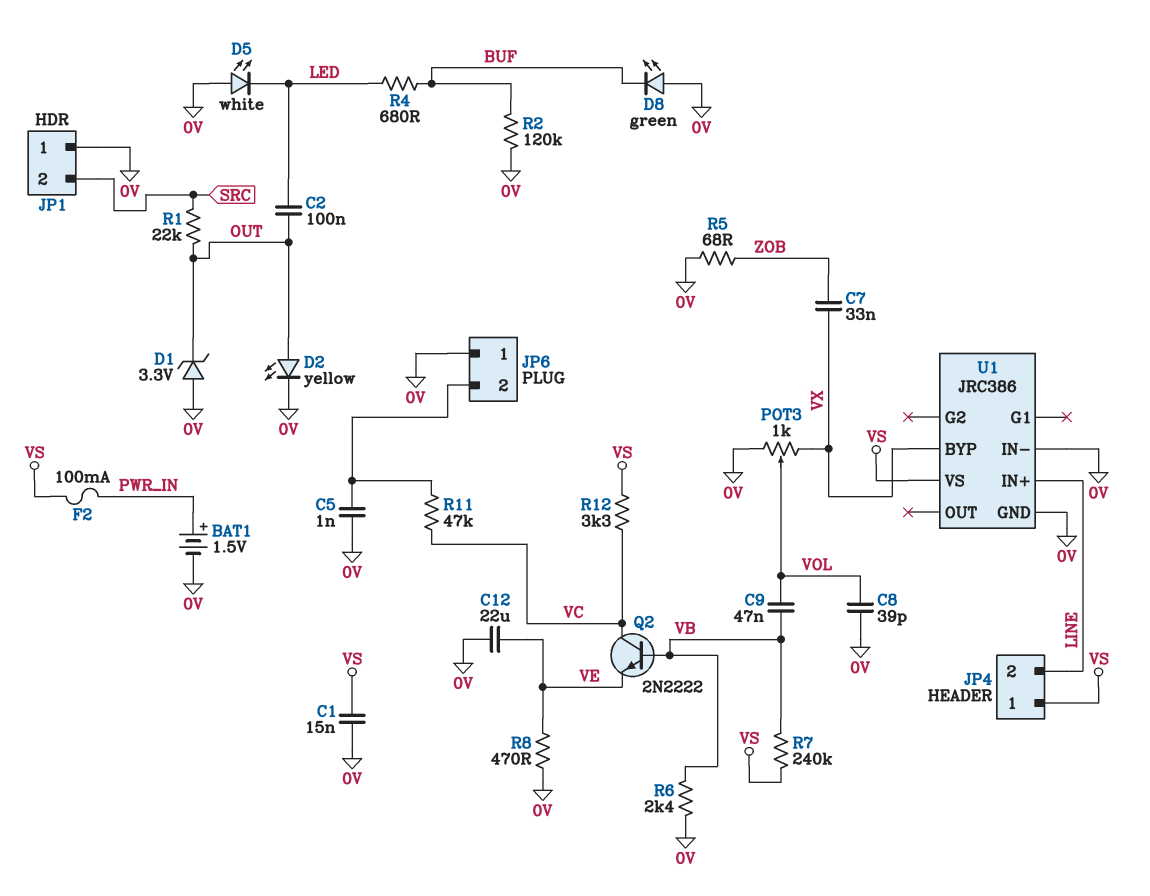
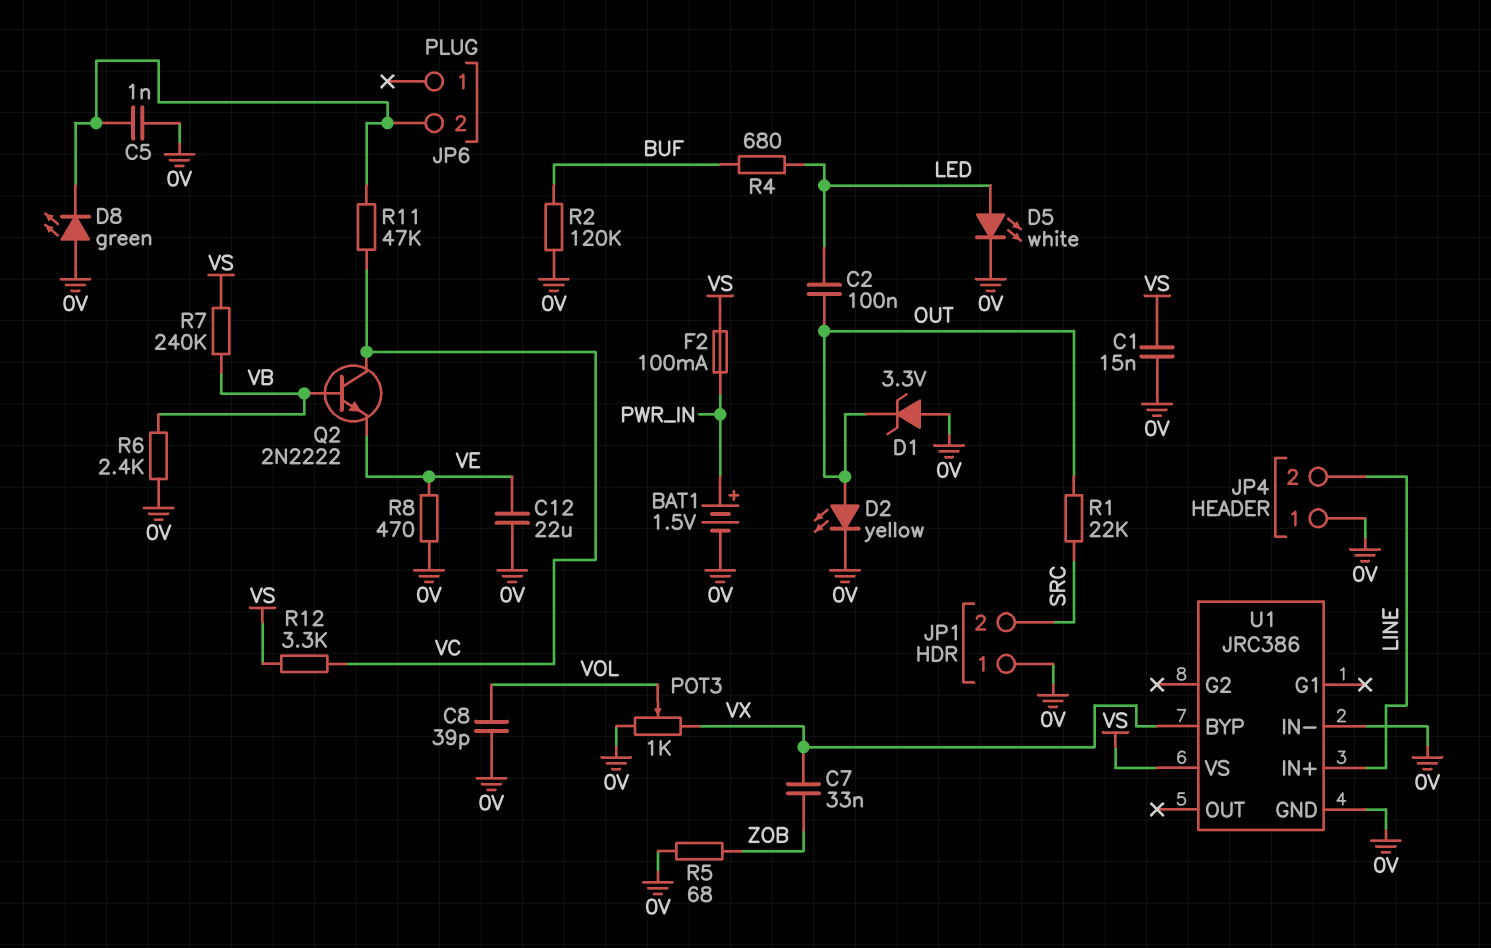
C9: 47nF (VB, VOL) -> none
D5: LED white (A 0V, K LED) -> LED white (A LED, K 0V)
D8: LED green (A 0V, K BUF) -> LED green (A 0V, K JP6/2)
JP4 pin 1: VS -> 0V
JP6 pin 1: 0V -> none

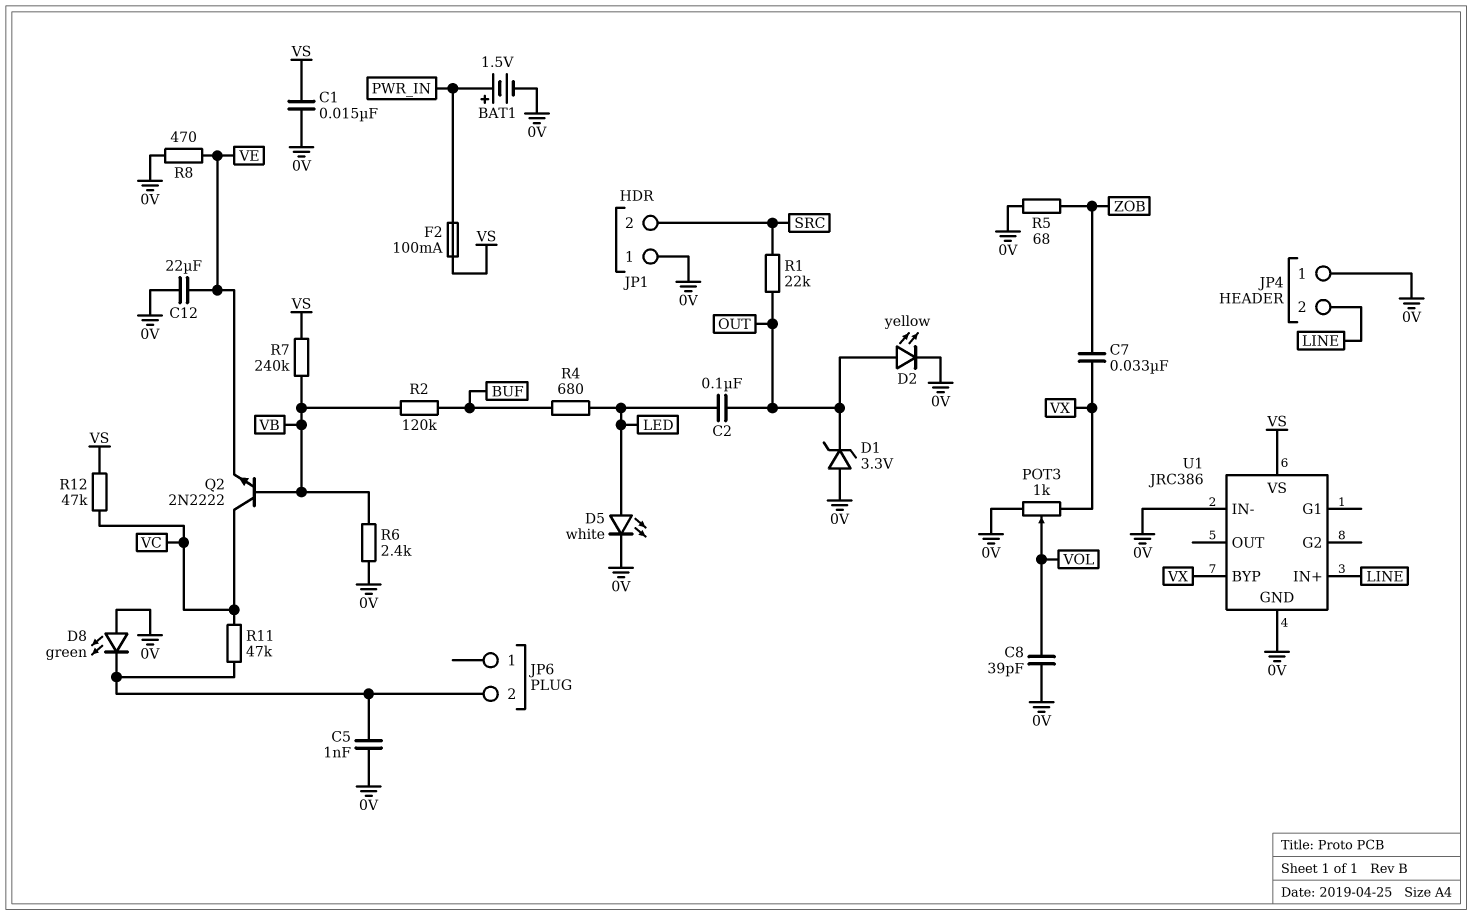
R2: 120k (0V, BUF) -> 120k (BUF, VB)
R12: 3.3k (VC, VS) -> 47k (VC, VS)

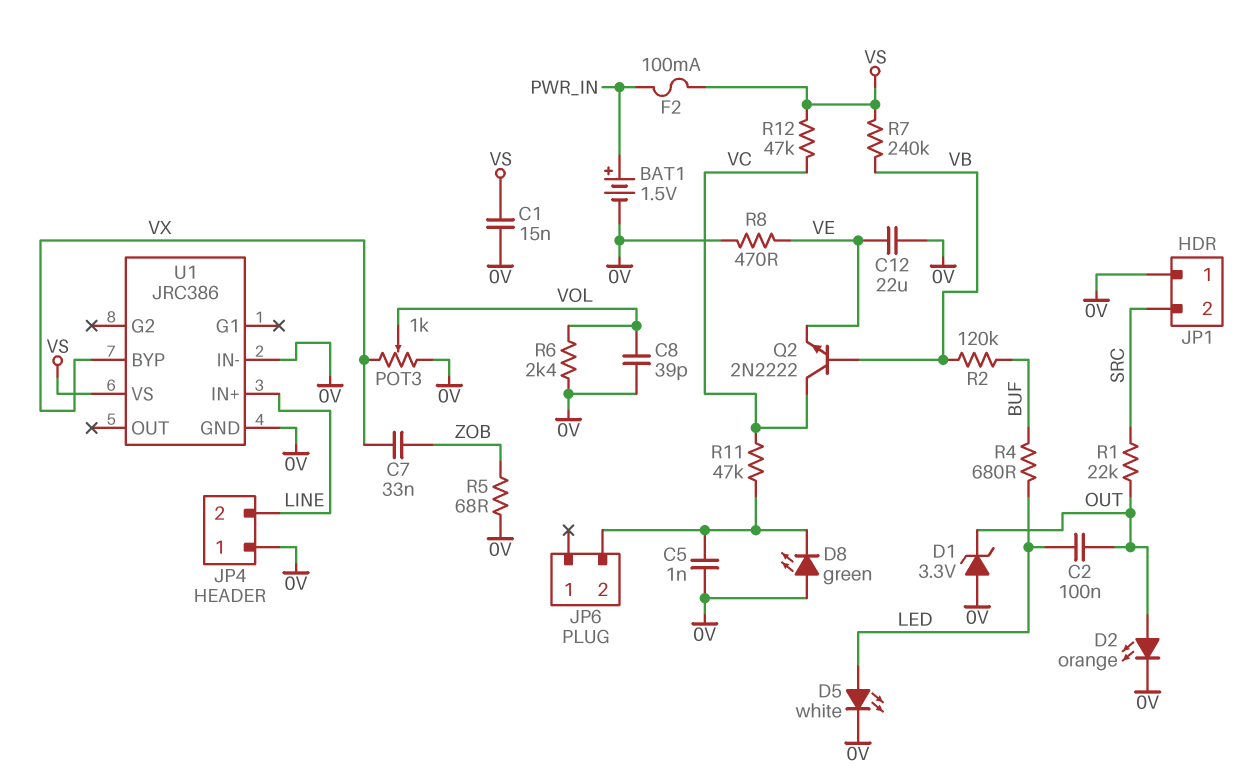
D2: LED yellow (A OUT, K 0V) -> LED orange (A OUT, K 0V)
R6: 2.4k (0V, VB) -> 2.4k (0V, VOL)

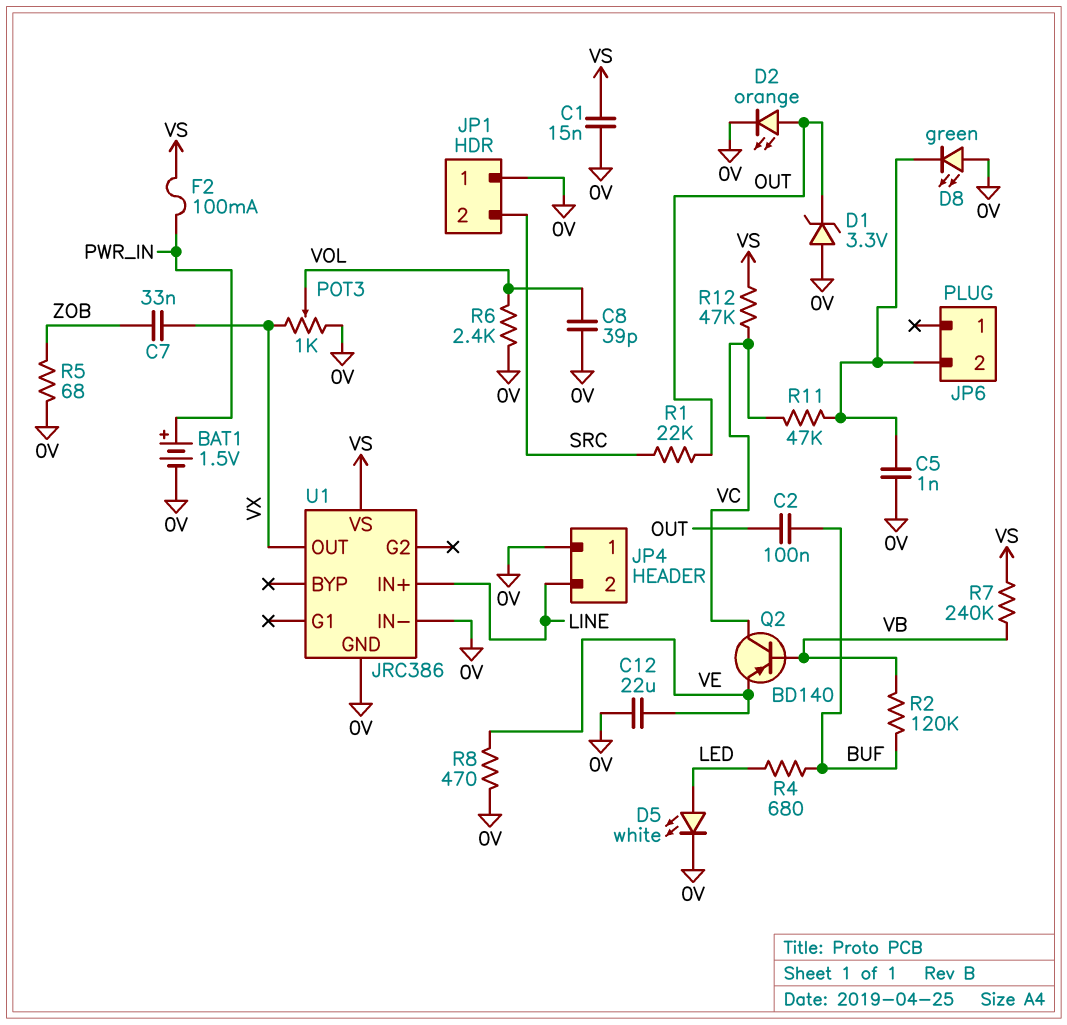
C2: 100nF (LED, OUT) -> 100nF (BUF, OUT)
Q2: NPN 2N2222 (B VB, C VC, E VE) -> PNP BD140 (B VB, C VC, E VE)
U1 pin BYP: VX -> none
U1 pin OUT: none -> VX

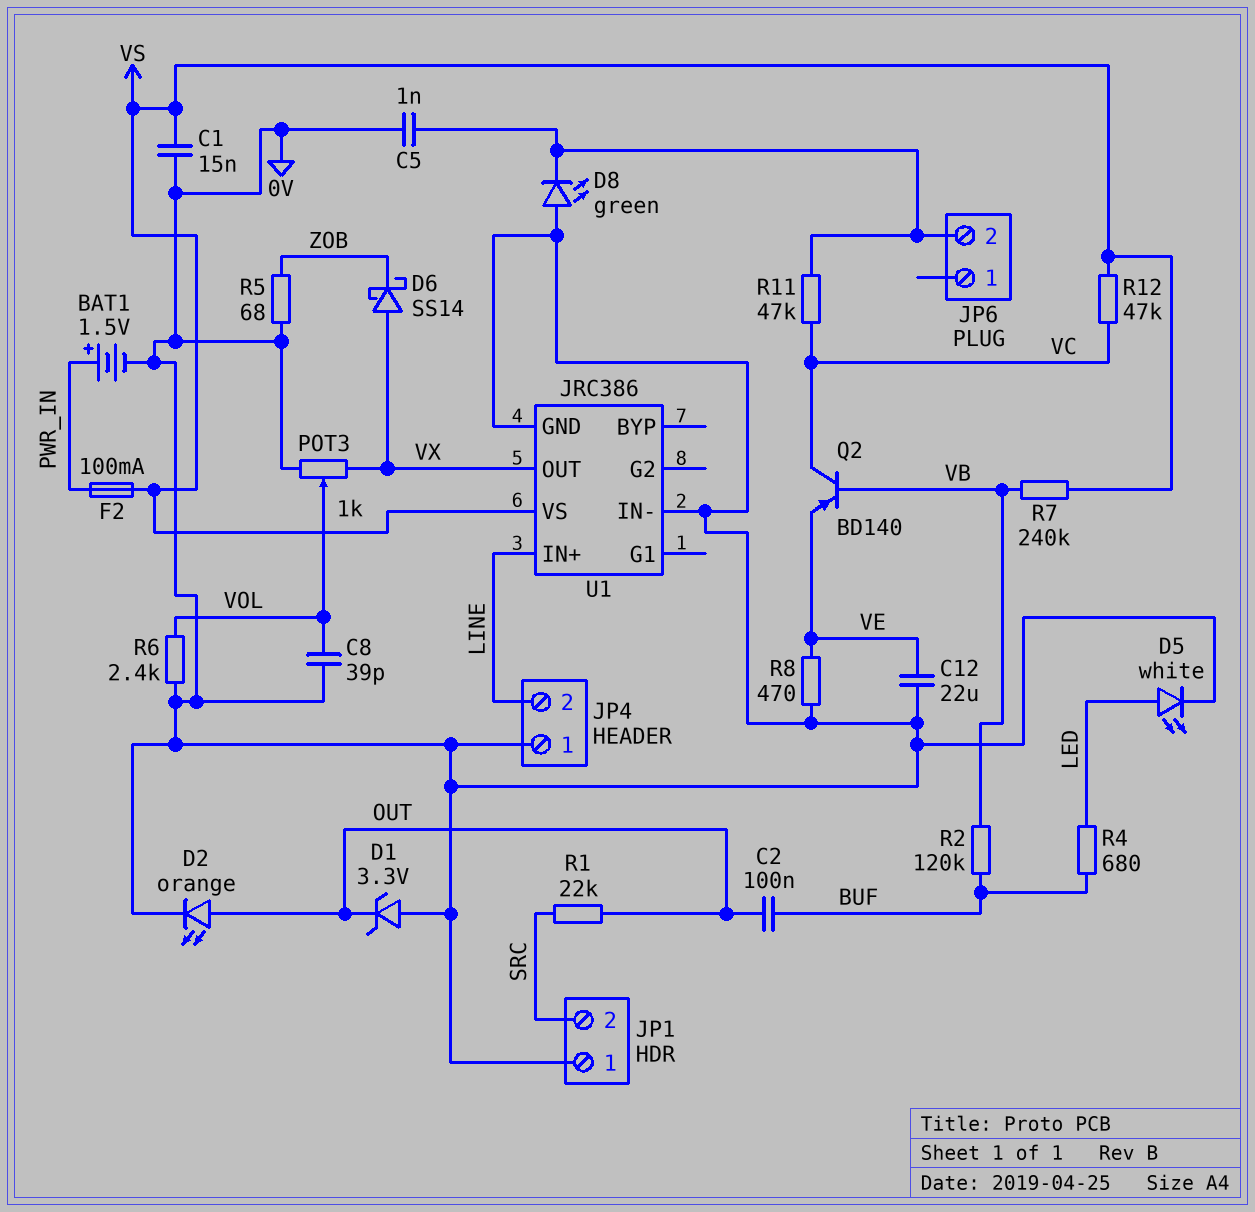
C7: 33nF (VX, ZOB) -> none
D6: none -> schottky SS14 (A VX, K ZOB)

